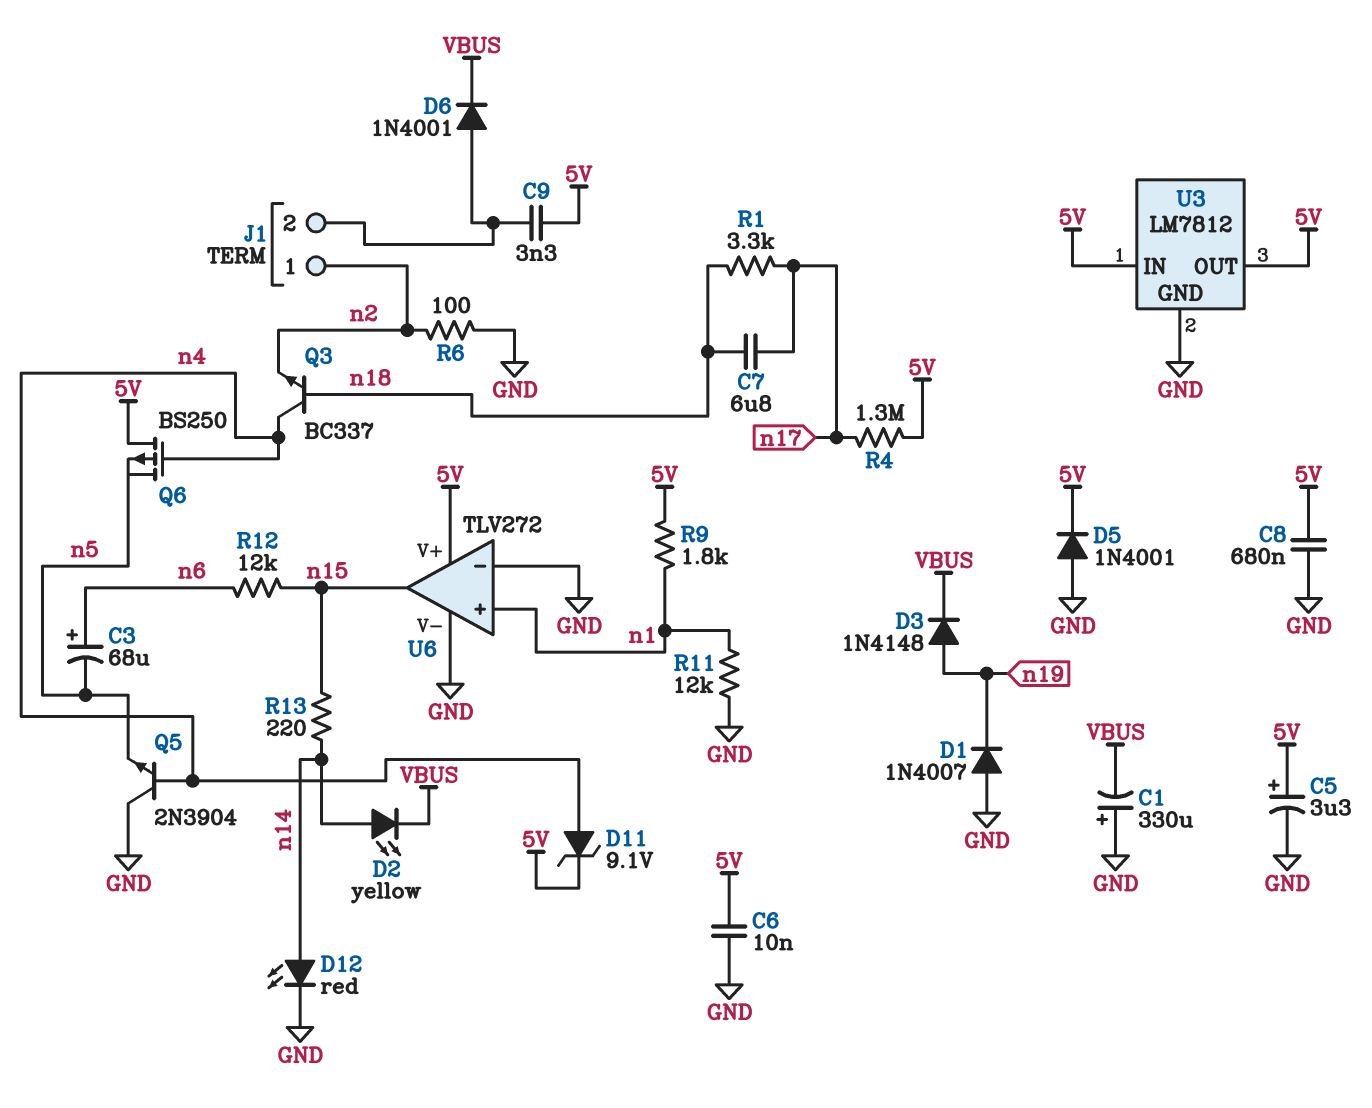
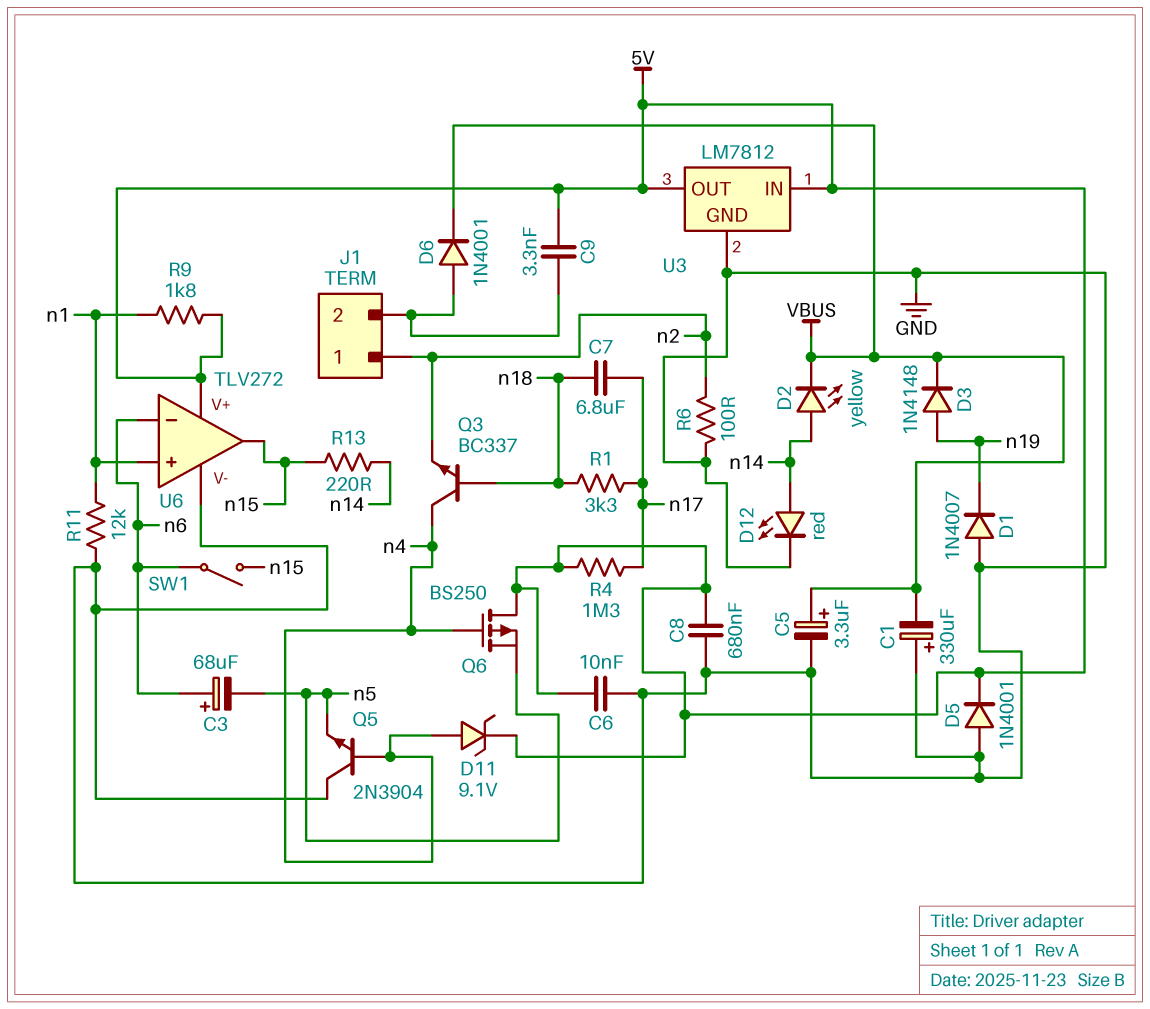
C5: 3.3uF (plus 5V, minus GND) -> 3.3uF (plus VBUS, minus GND)
R12: 12k (n6, n15) -> none
SW1: none -> switch (n6, n15)
U6 pin in-: GND -> n6

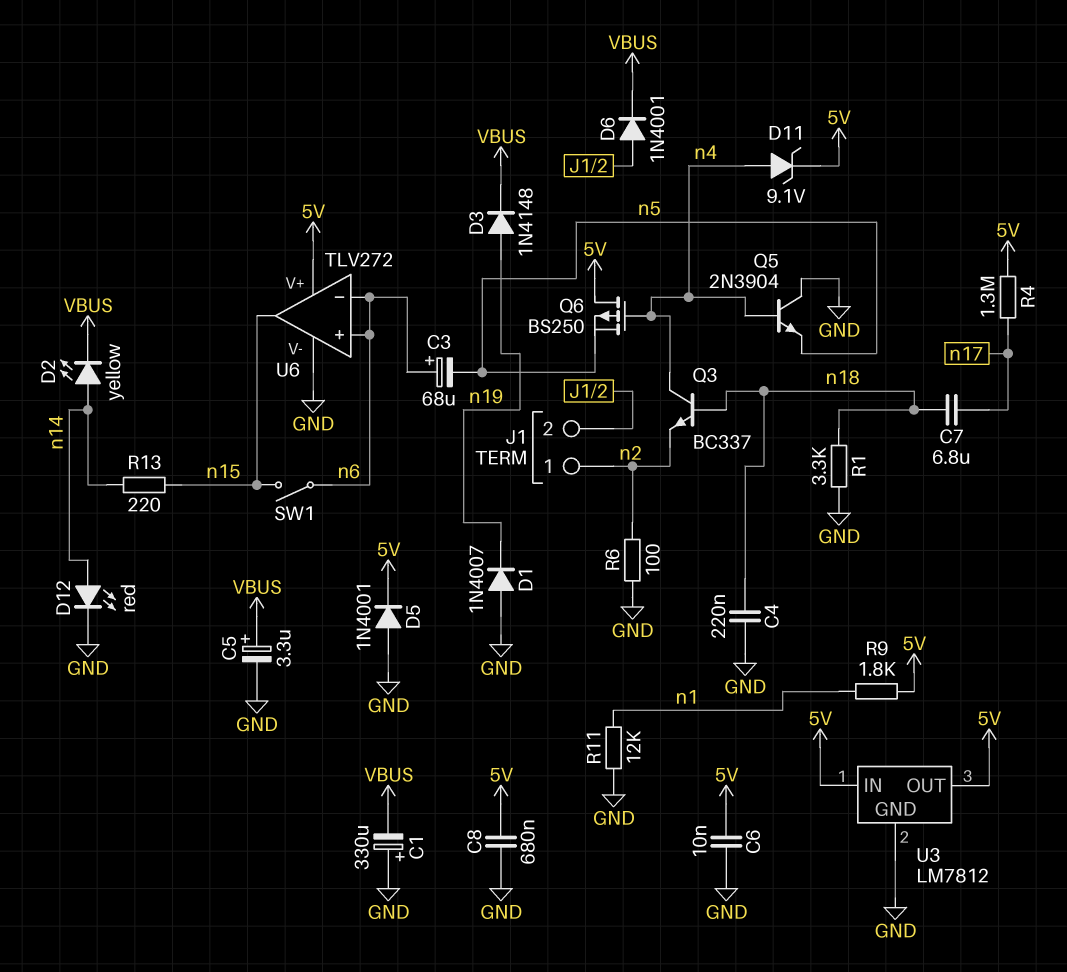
C4: none -> 220nF (GND, n18)
C9: 3.3nF (5V, J1/2) -> none
R1: 3.3k (n17, n18) -> 3.3k (GND, n18)
U6 pin in+: n1 -> n6

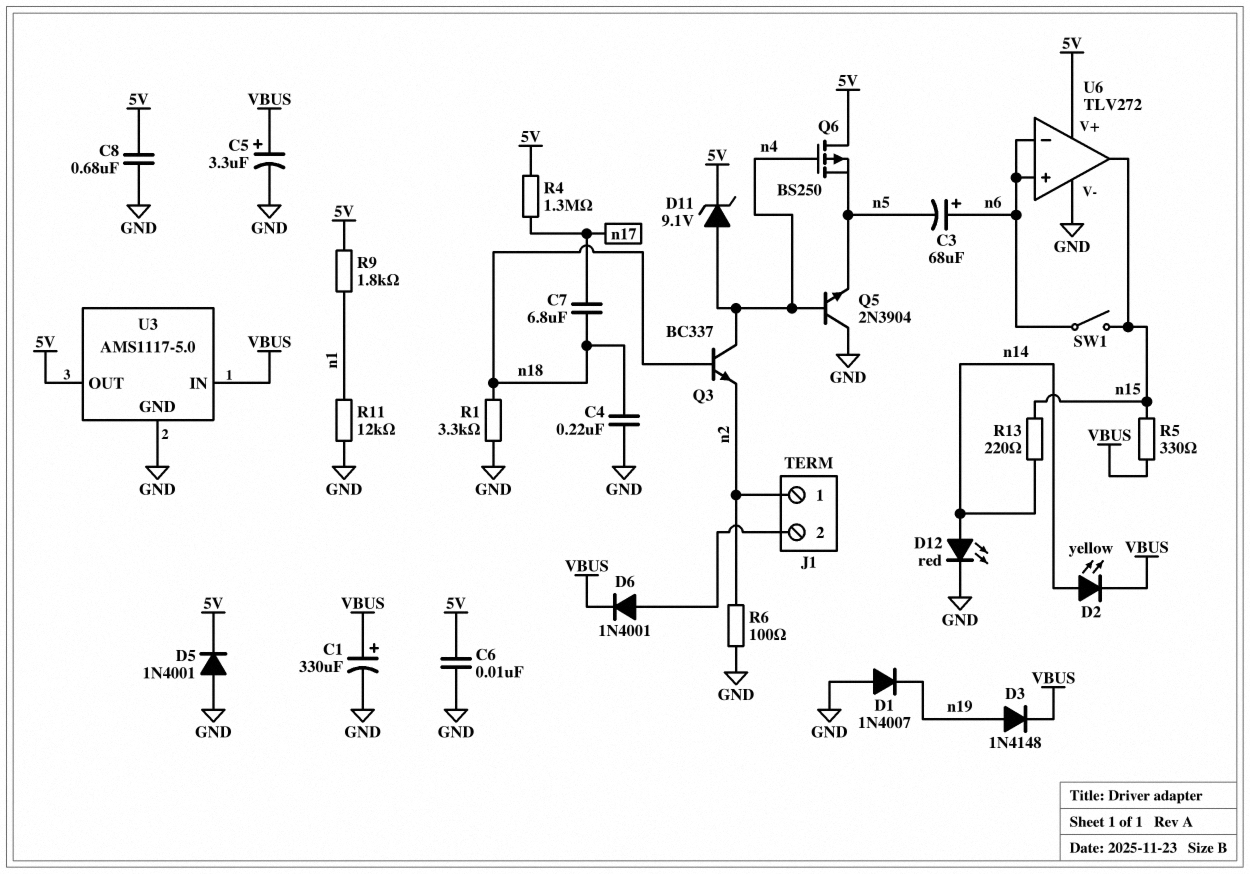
C1: 330uF (plus GND, minus VBUS) -> 330uF (plus VBUS, minus GND)
R5: none -> 330 (VBUS, n15)
U3: LM7812 -> AMS1117-5.0
U3 pin IN: 5V -> VBUS

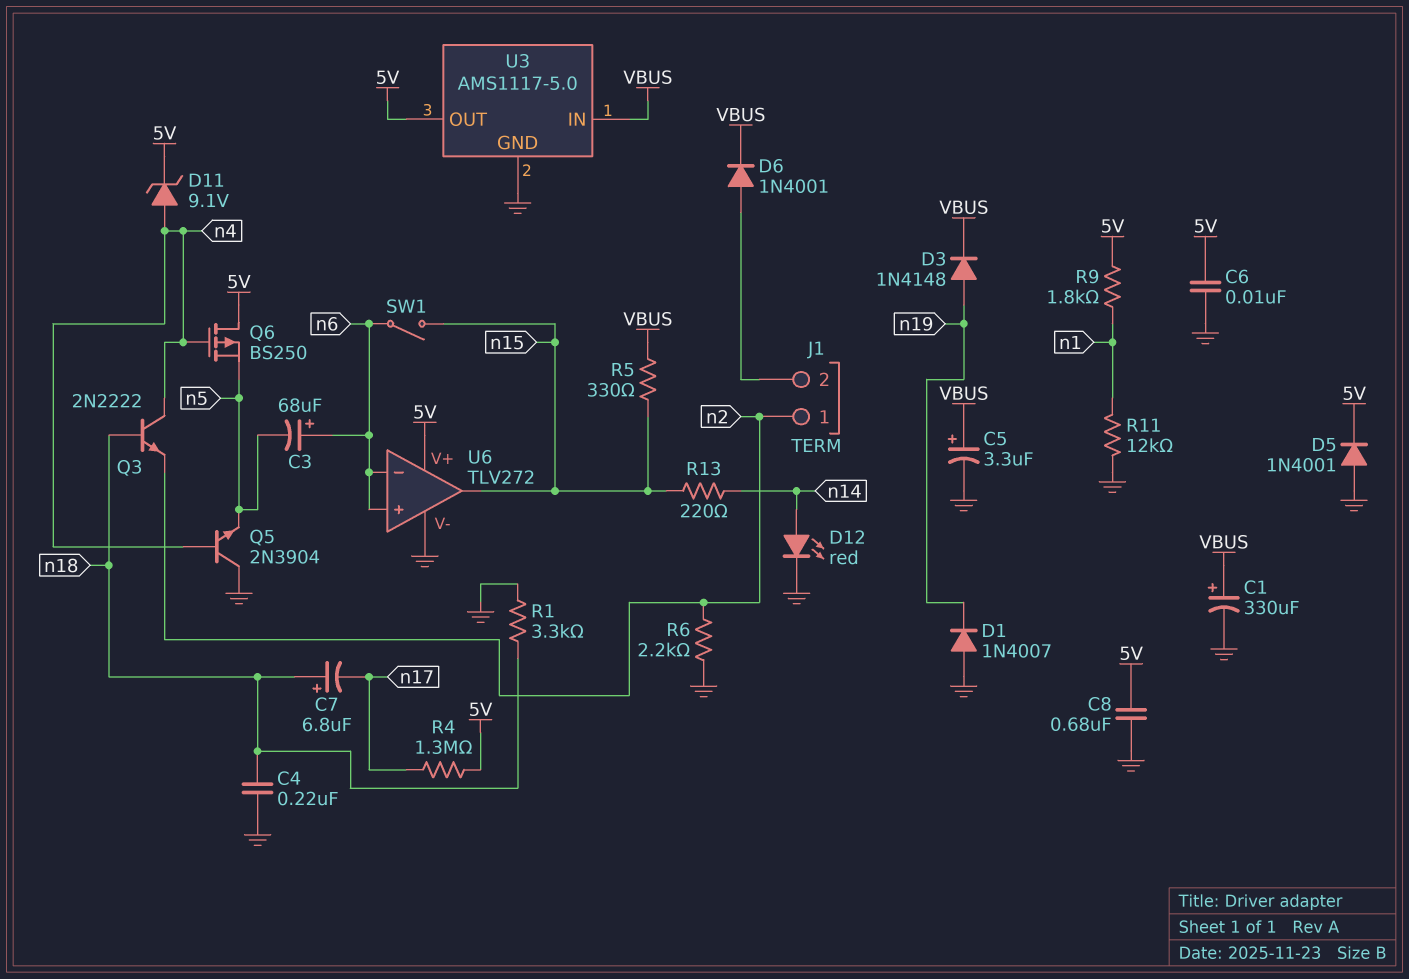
C7: 6.8uF (n17, n18) -> 6.8uF (plus n18, minus n17)
D2: LED yellow (A n14, K VBUS) -> none
Q3: NPN BC337 (B n18, C n4, E n2) -> NPN 2N2222 (B n18, C n4, E n2)
R6: 100 (GND, n2) -> 2.2k (GND, n2)

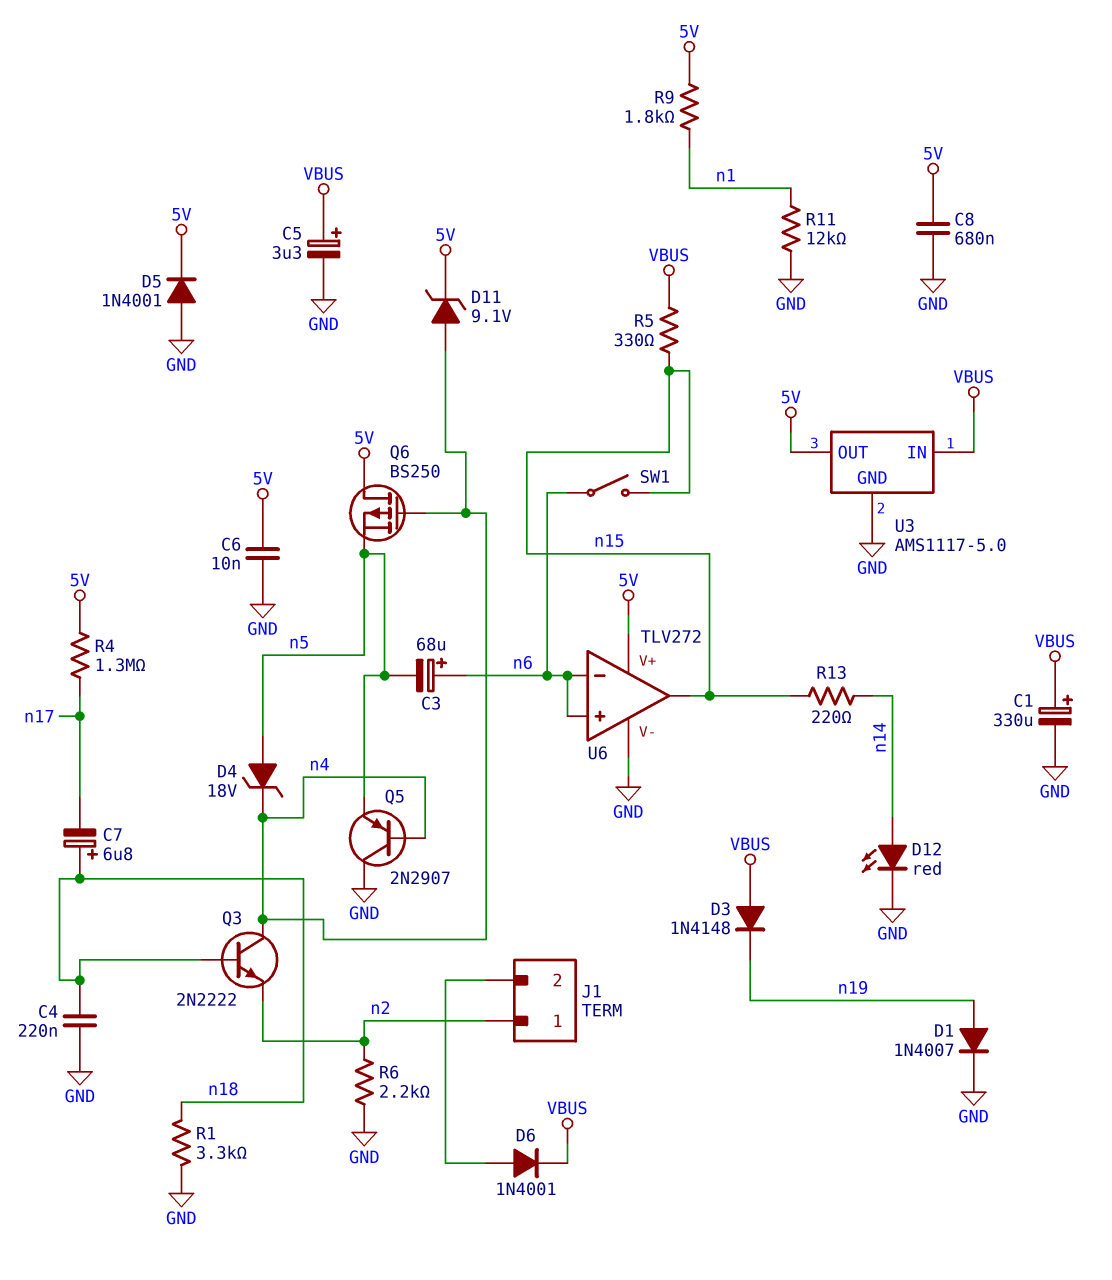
D1: diode 1N4007 (A GND, K n19) -> diode 1N4007 (A n19, K GND)
D3: diode 1N4148 (A n19, K VBUS) -> diode 1N4148 (A VBUS, K n19)
D4: none -> zener 18V (A n5, K n4)
Q5: NPN 2N3904 (B n4, C GND, E n5) -> PNP 2N2907 (B n4, C GND, E n5)

